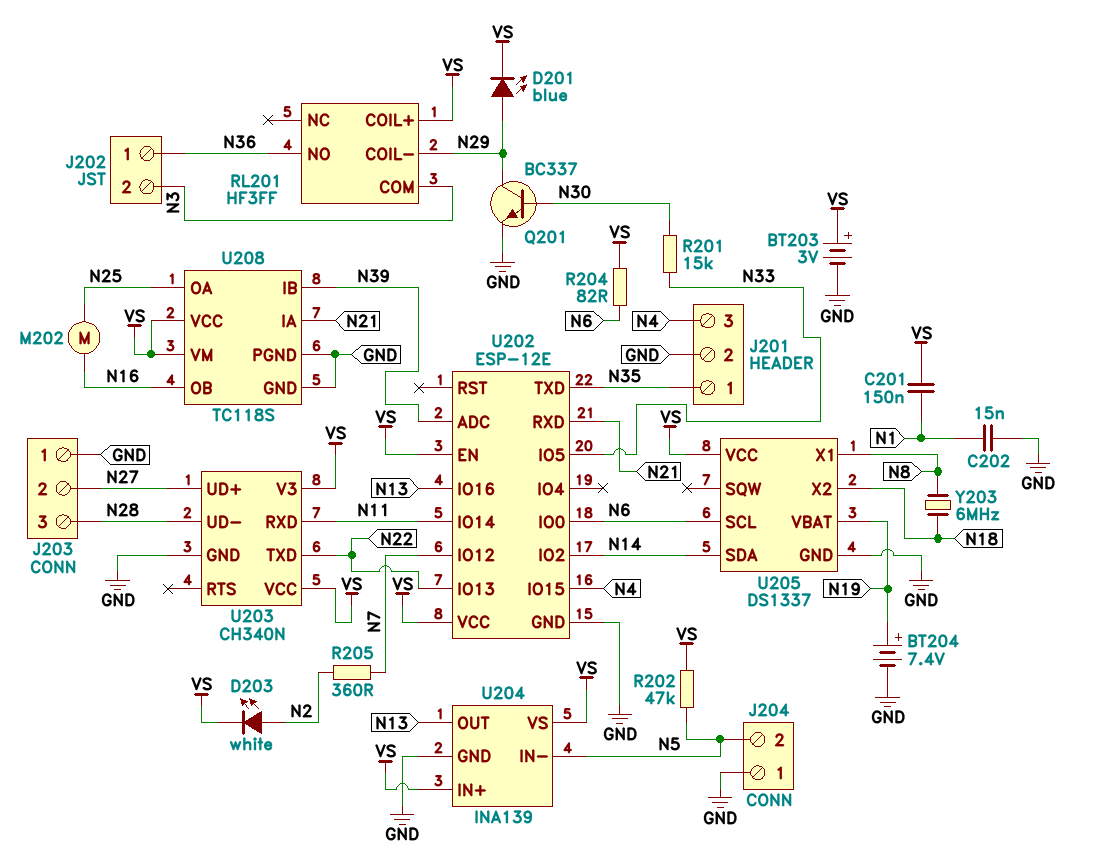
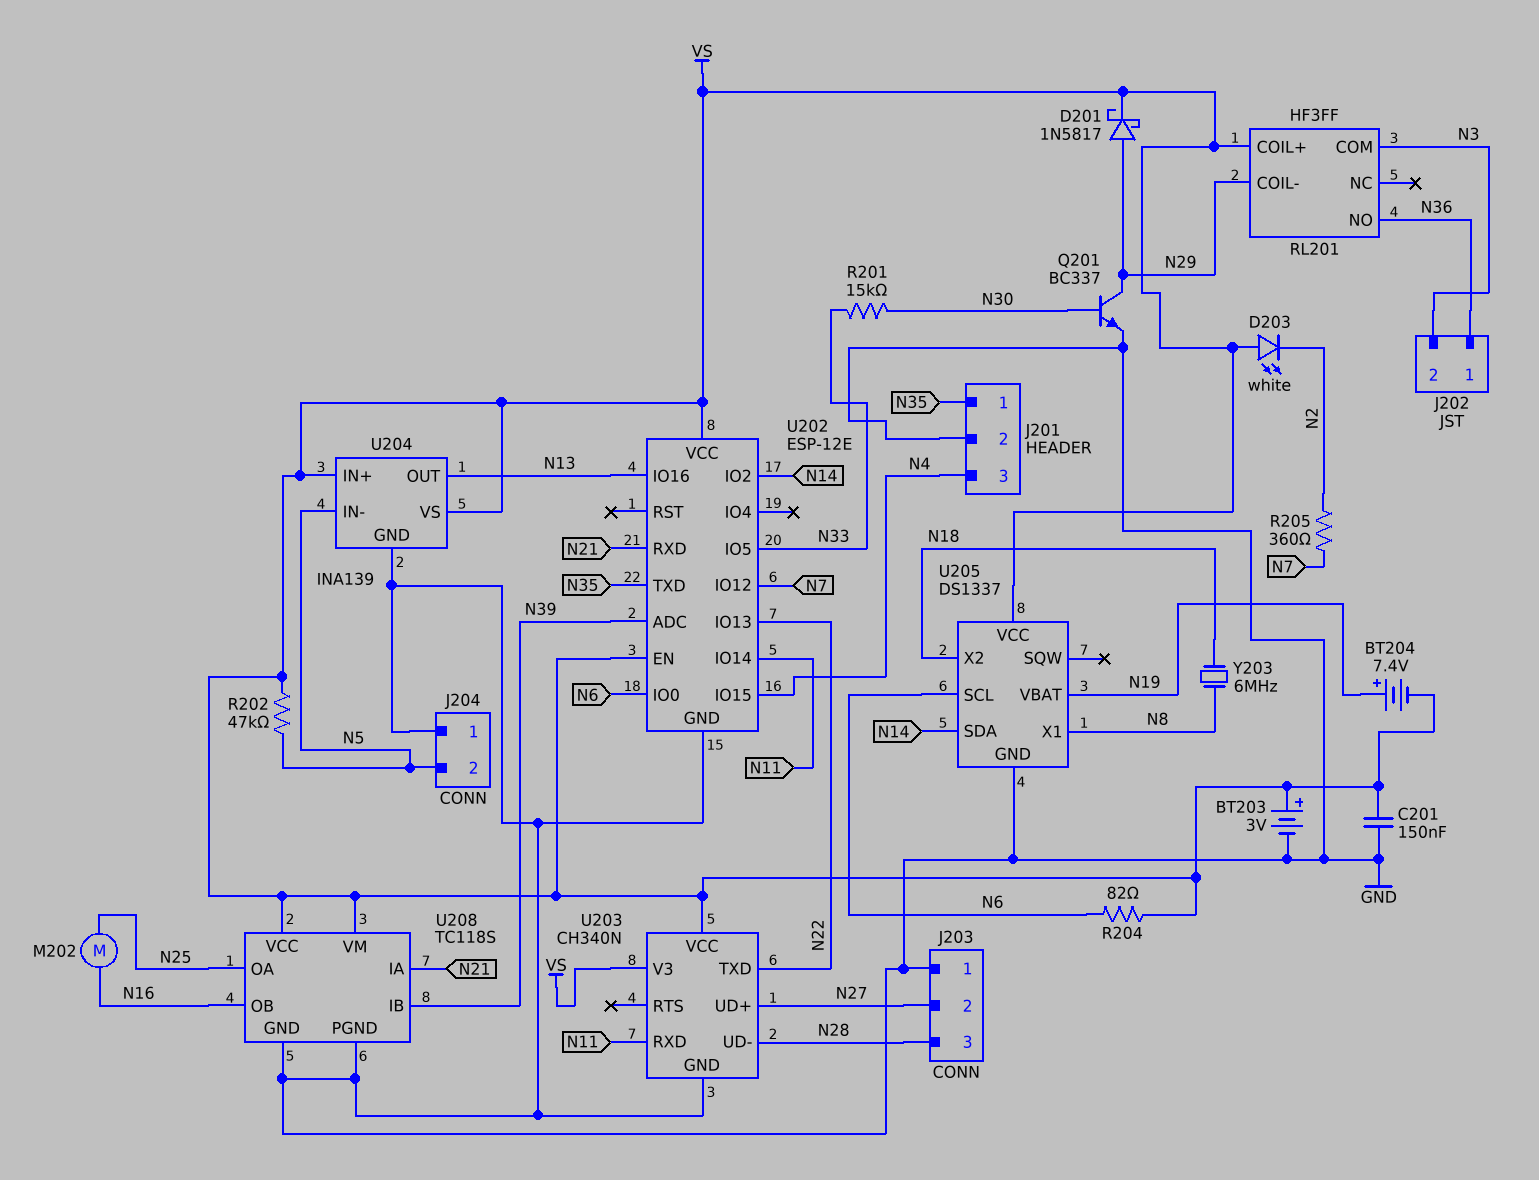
BT204: 7.4V (plus N19, minus GND) -> 7.4V (plus N19, minus VS)
C201: 150nF (N1, VS) -> 150nF (GND, VS)
C202: 15nF (GND, N1) -> none
D201: LED blue (A N29, K VS) -> schottky 1N5817 (A N29, K VS)
D203: LED white (A N2, K VS) -> LED white (A VS, K N2)

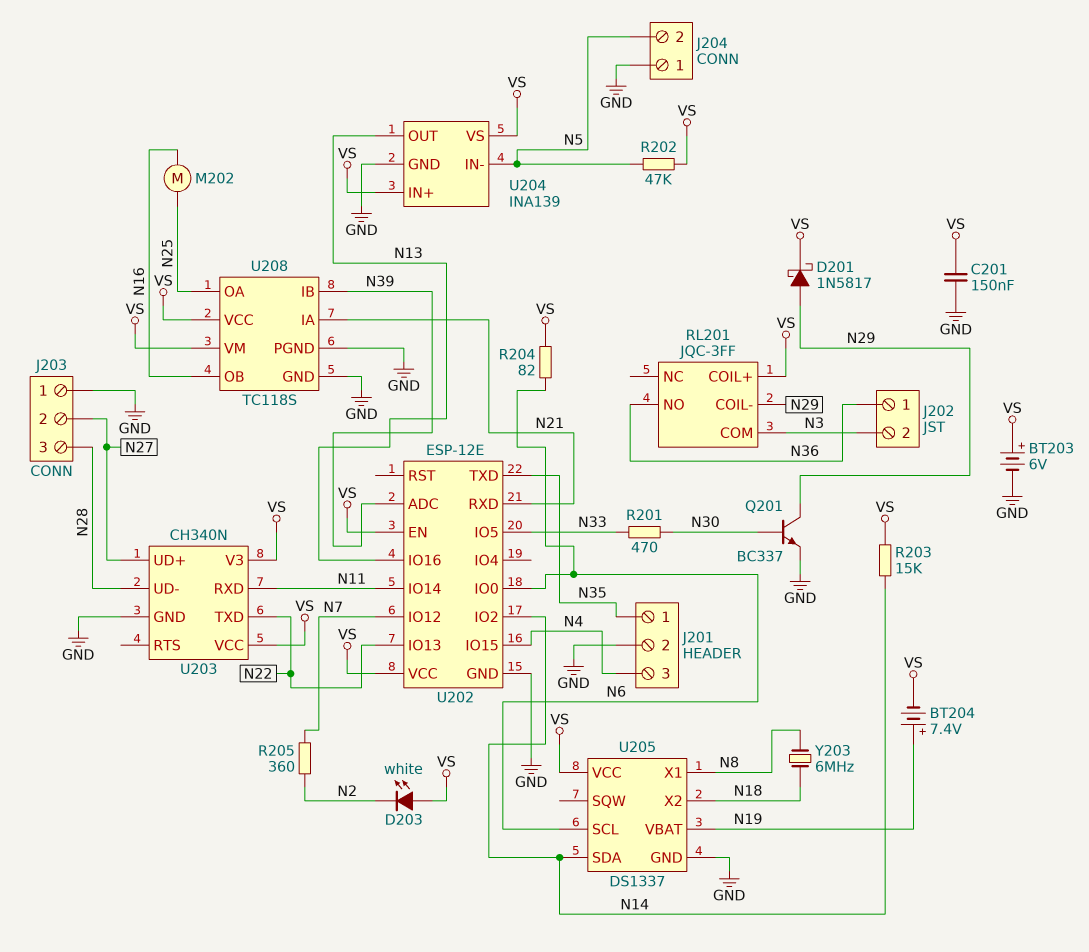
BT203: 3V (plus VS, minus GND) -> 6V (plus VS, minus GND)
R201: 15k (N30, N33) -> 470 (N30, N33)
R203: none -> 15k (N14, VS)
RL201: HF3FF -> JQC-3FF

